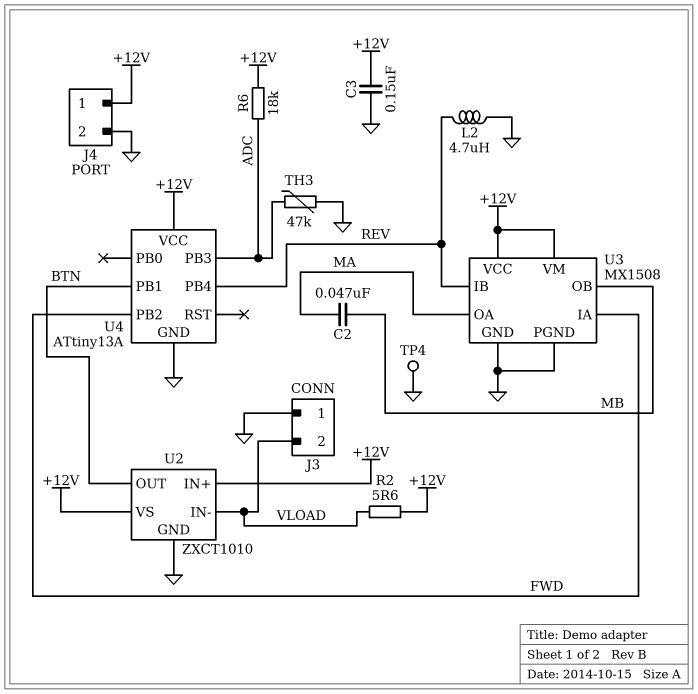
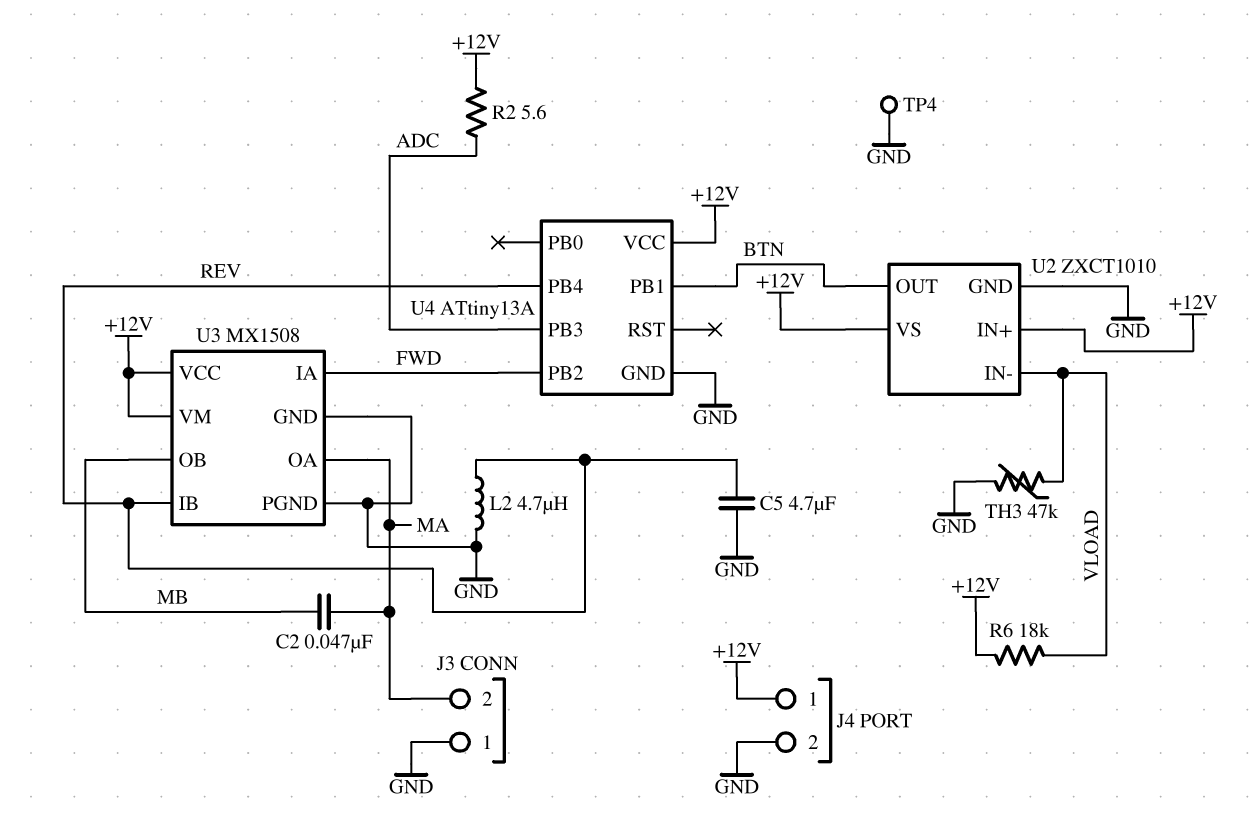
C3: 150nF (+12V, GND) -> none
C5: none -> 4.7uF (GND, REV)
J3 pin 2: VLOAD -> MA
R2: 5.6 (+12V, VLOAD) -> 5.6 (+12V, ADC)
R6: 18k (+12V, ADC) -> 18k (+12V, VLOAD)
TH3: 47k (ADC, GND) -> 47k (GND, VLOAD)

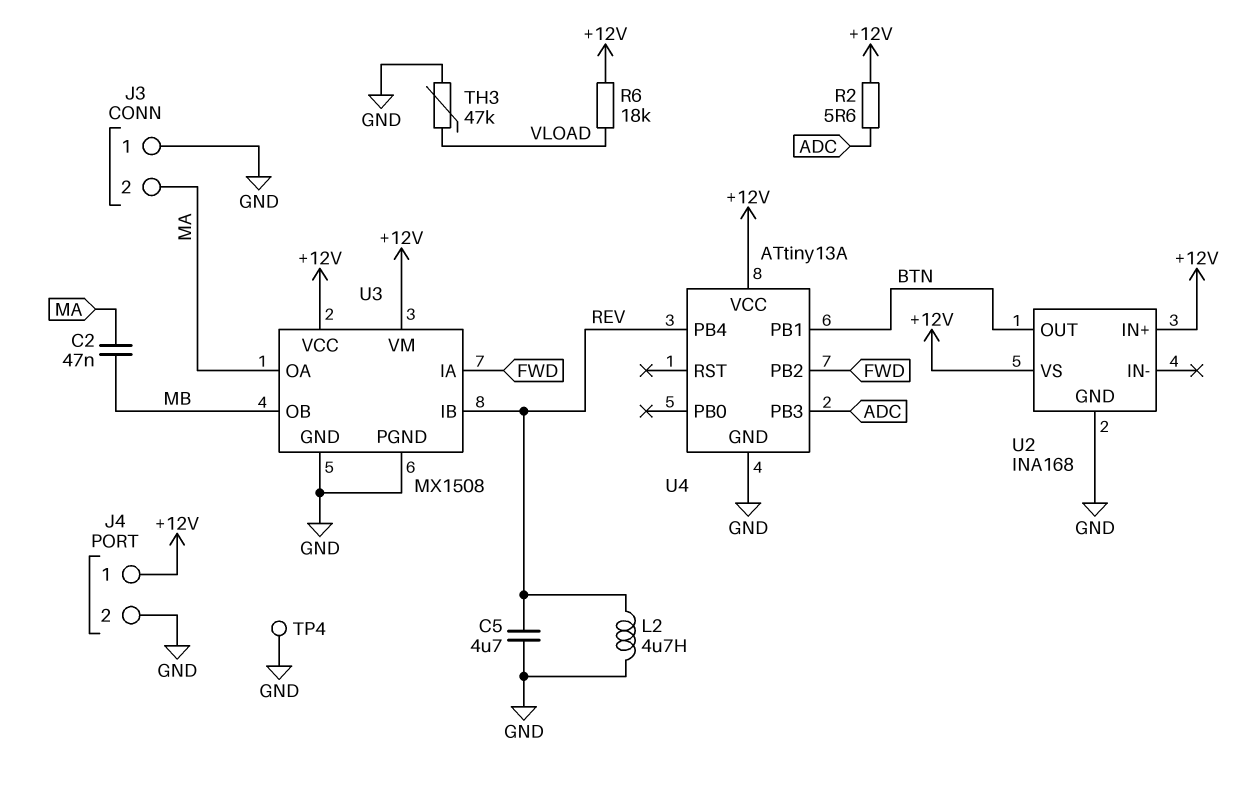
U2: ZXCT1010 -> INA168
U2 pin IN-: VLOAD -> none

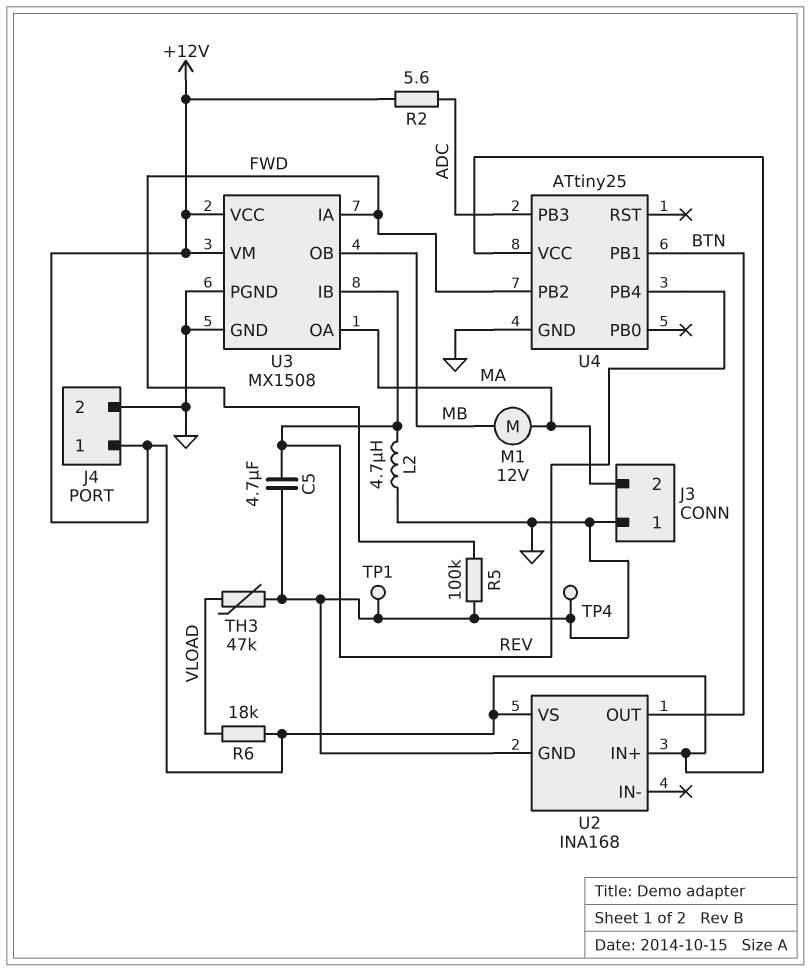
C2: 47nF (MA, MB) -> none
M1: none -> motor 12V (MA, MB)
R5: none -> 100k (FWD, GND)
TP1: none -> test point (GND)
U4: ATtiny13A -> ATtiny25

